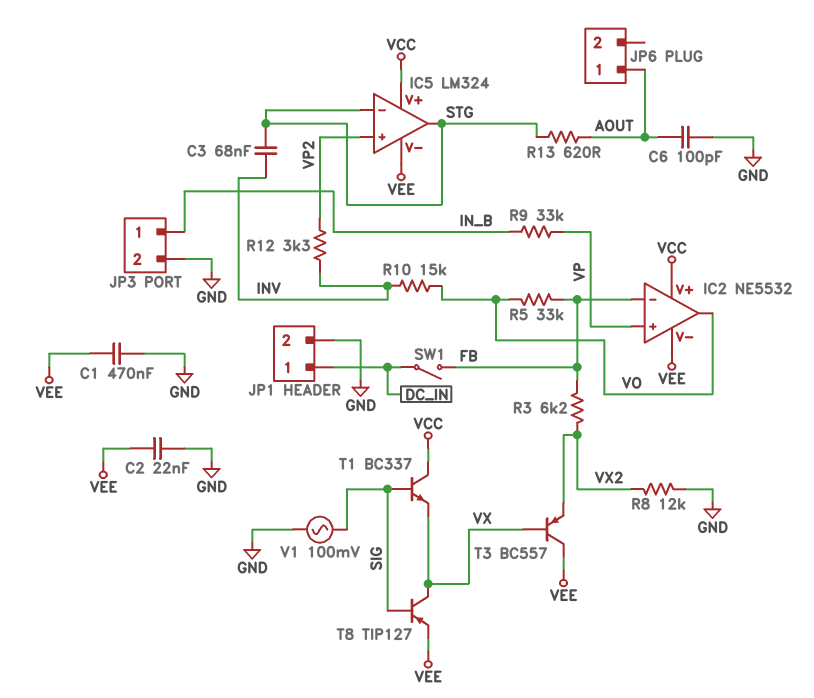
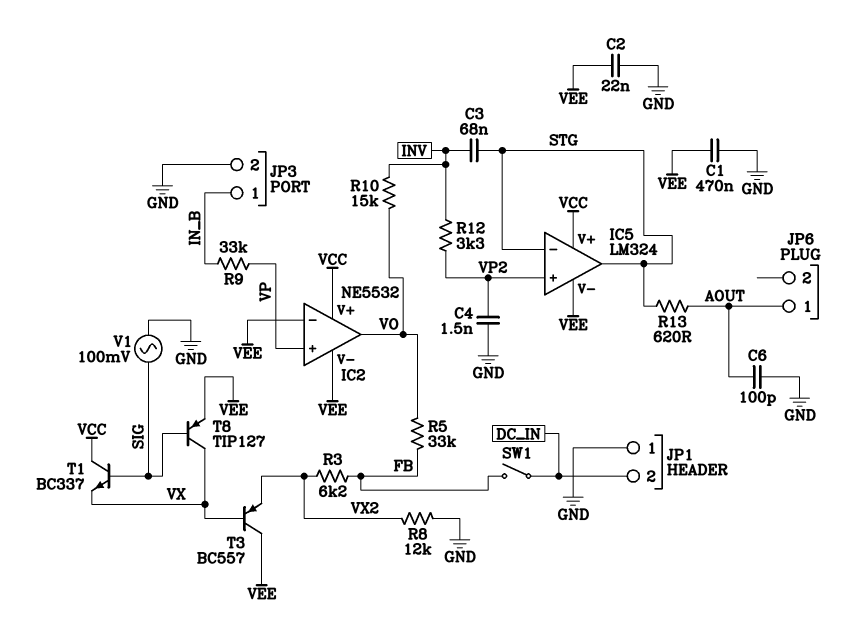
C4: none -> 1.5nF (GND, VP2)
IC2 pin in-: FB -> VEE
JP1 pin 1: DC_IN -> GND
JP1 pin 2: GND -> DC_IN

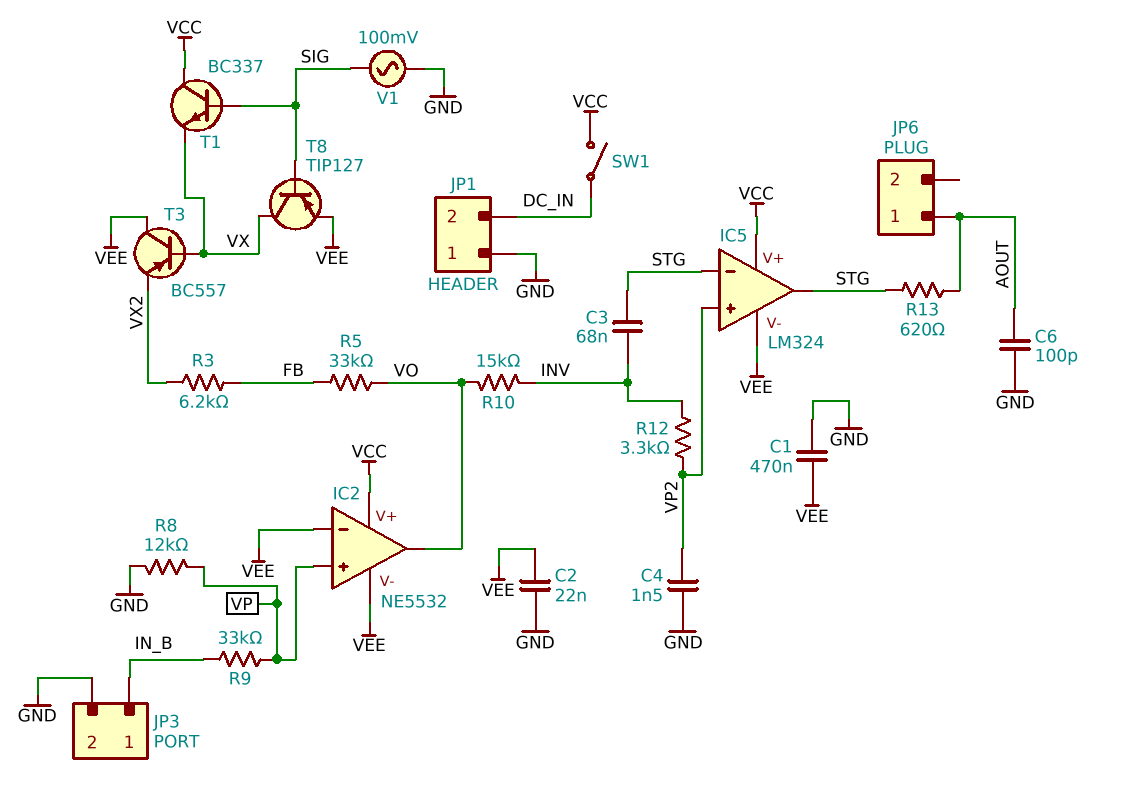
R8: 12k (GND, VX2) -> 12k (GND, VP)
SW1: switch (DC_IN, FB) -> switch (DC_IN, VCC)

